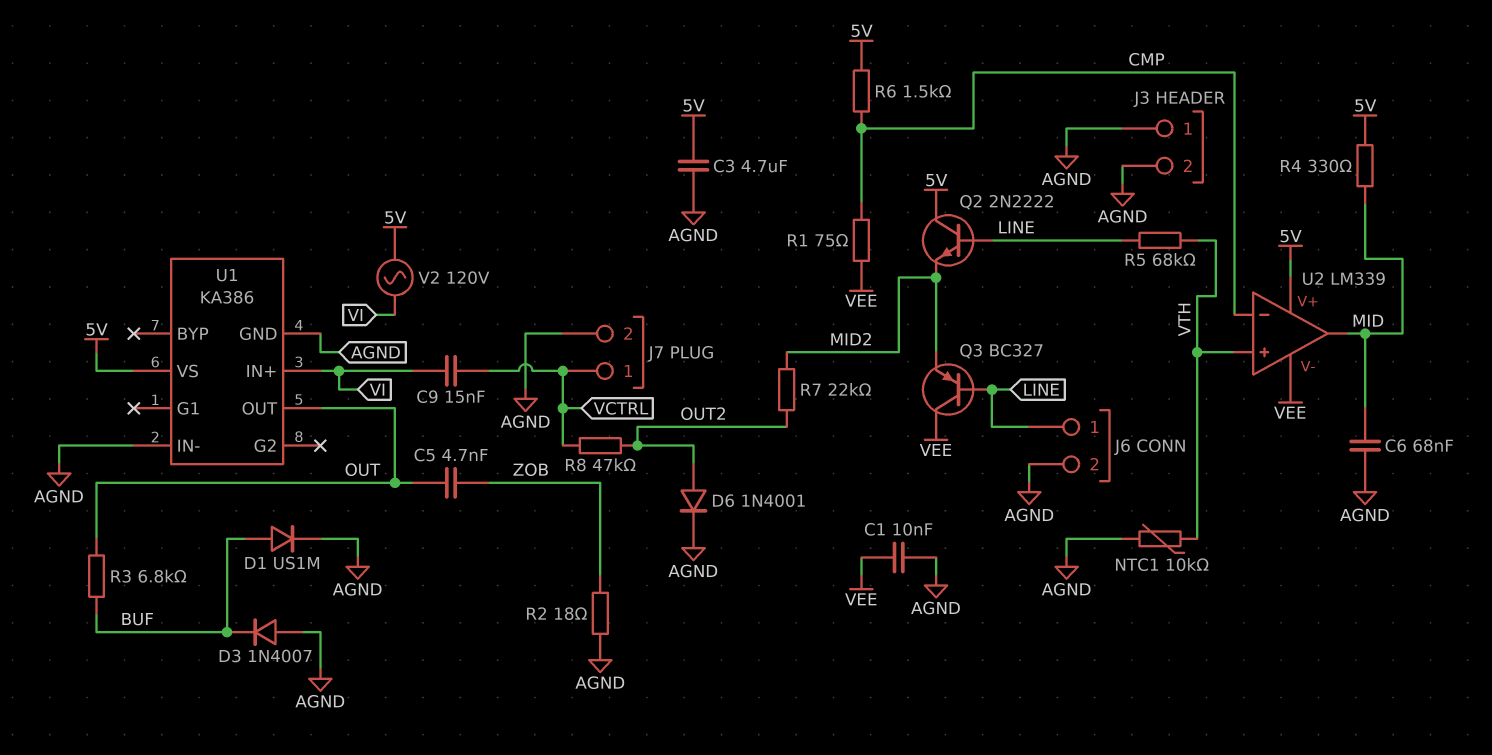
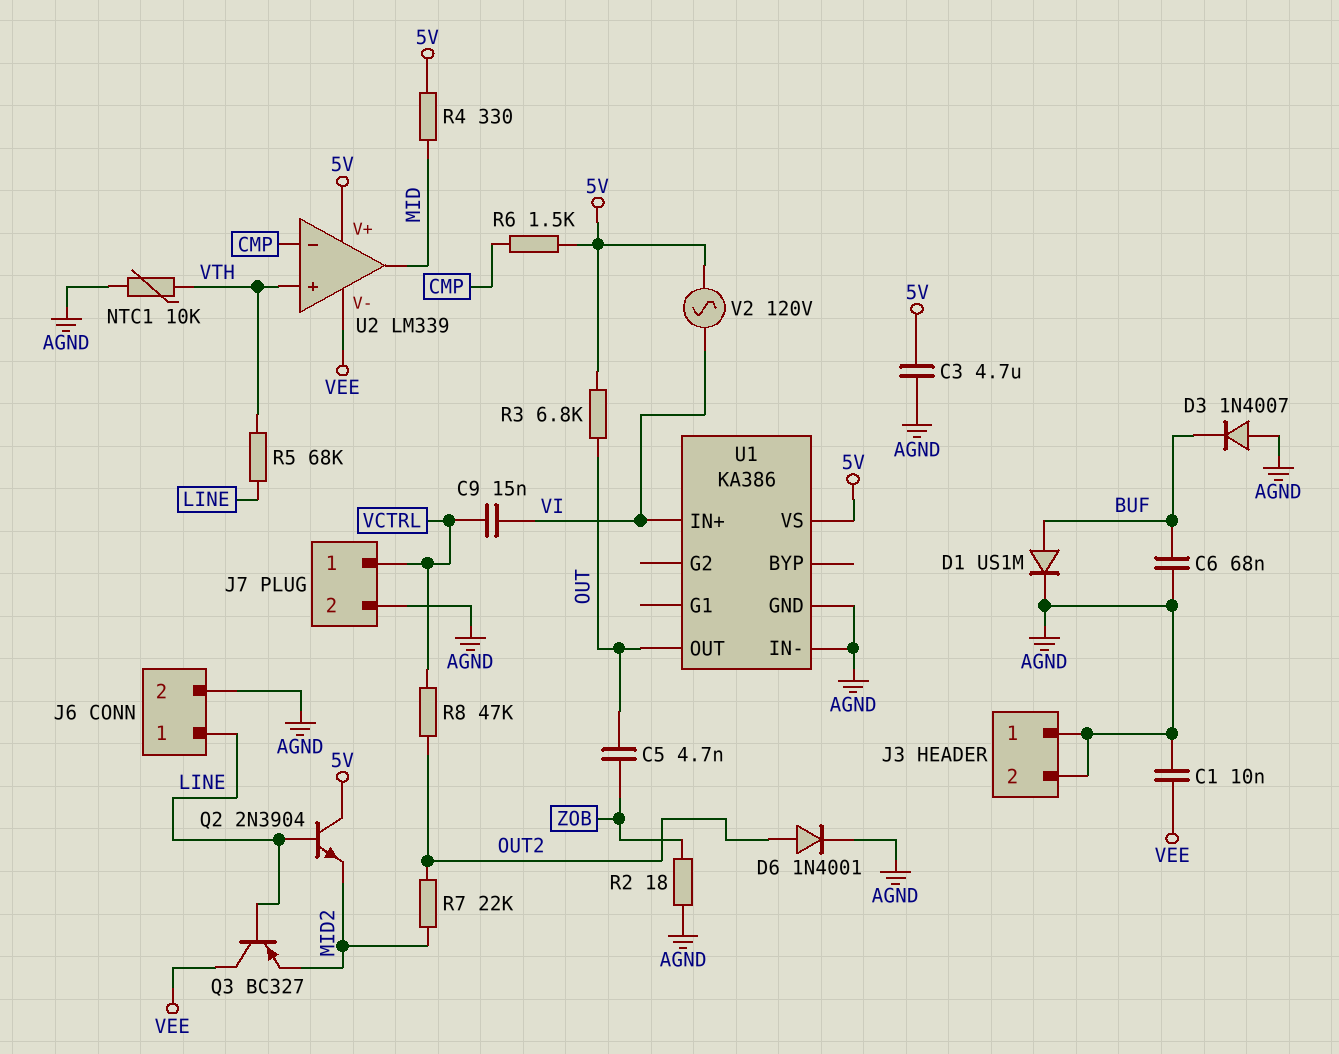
C6: 68nF (AGND, MID) -> 68nF (AGND, BUF)
Q2: NPN 2N2222 (B LINE, C 5V, E MID2) -> NPN 2N3904 (B LINE, C 5V, E MID2)
R1: 75 (CMP, VEE) -> none
R3: 6.8k (BUF, OUT) -> 6.8k (5V, OUT)

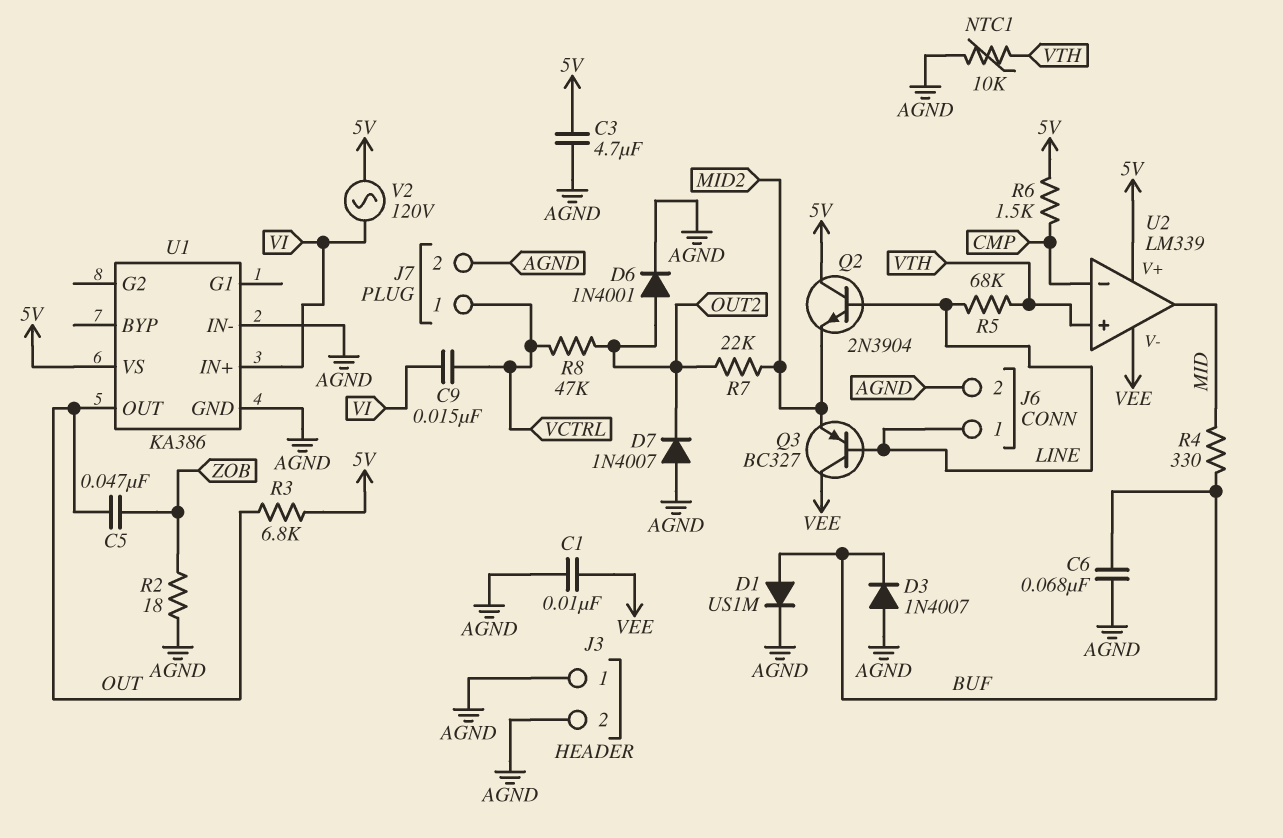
C5: 4.7nF (OUT, ZOB) -> 47nF (OUT, ZOB)
D7: none -> diode 1N4007 (A AGND, K OUT2)
R4: 330 (5V, MID) -> 330 (BUF, MID)

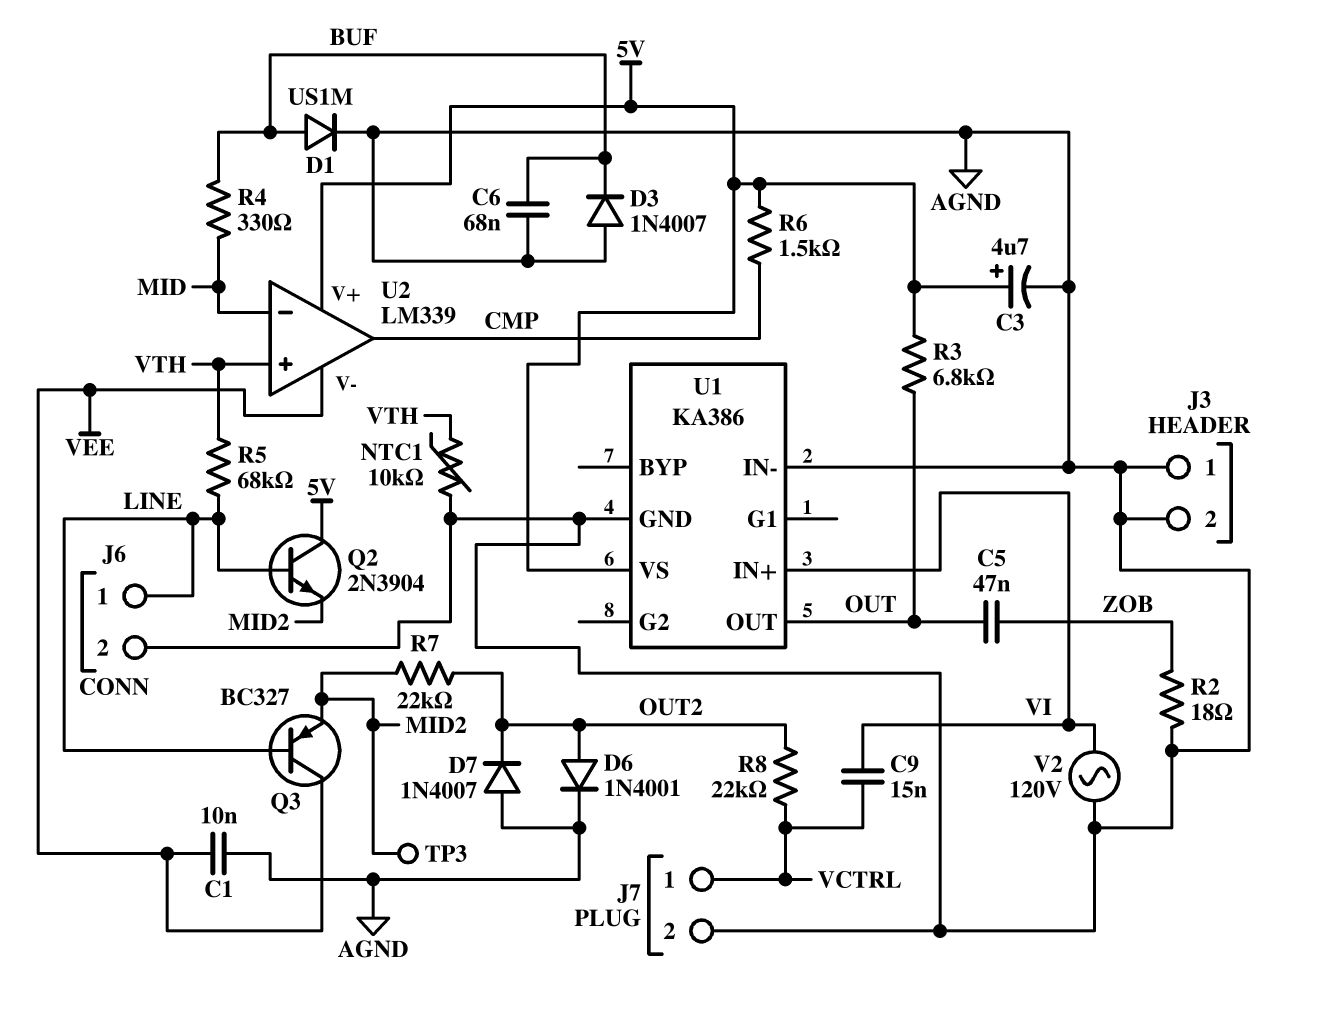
C3: 4.7uF (5V, AGND) -> 4.7uF (plus 5V, minus AGND)
R8: 47k (OUT2, VCTRL) -> 22k (OUT2, VCTRL)
TP3: none -> test point (MID2)
U2 pin in-: CMP -> MID
U2 pin out: MID -> CMP
V2: AC 120V (5V, VI) -> AC 120V (AGND, VI)

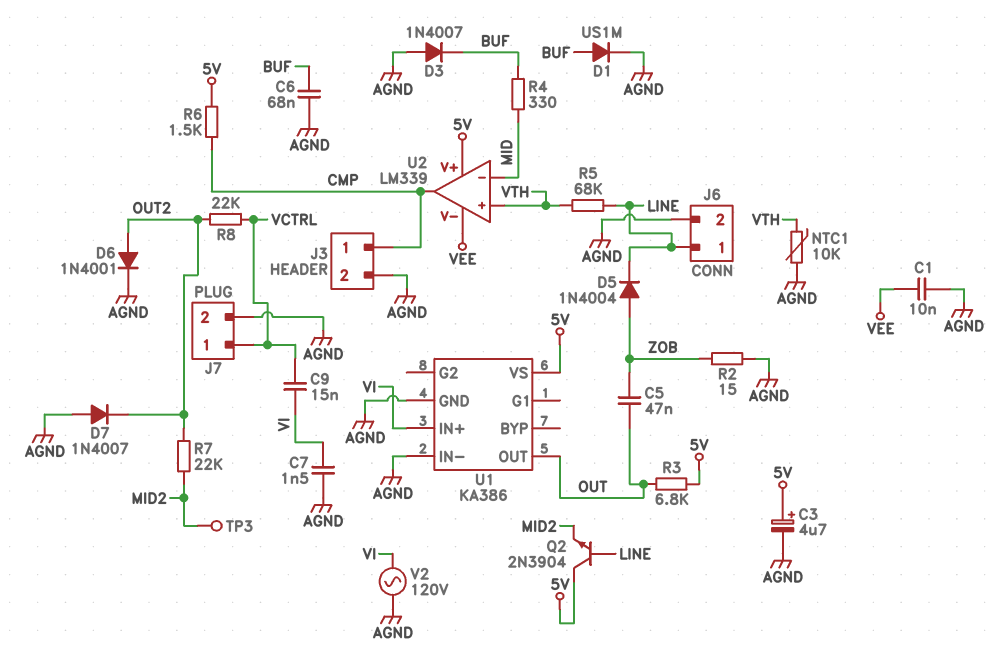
C7: none -> 1.5nF (AGND, VI)
D5: none -> diode 1N4004 (A ZOB, K LINE)
J3 pin 1: AGND -> CMP
Q3: PNP BC327 (B LINE, C VEE, E MID2) -> none
R2: 18 (AGND, ZOB) -> 15 (AGND, ZOB)

